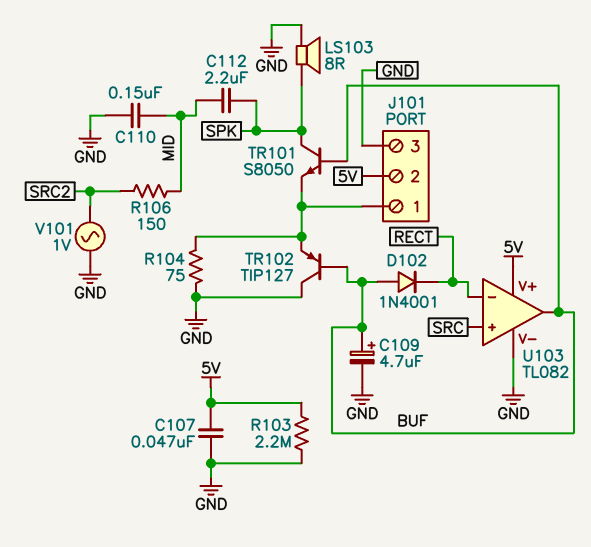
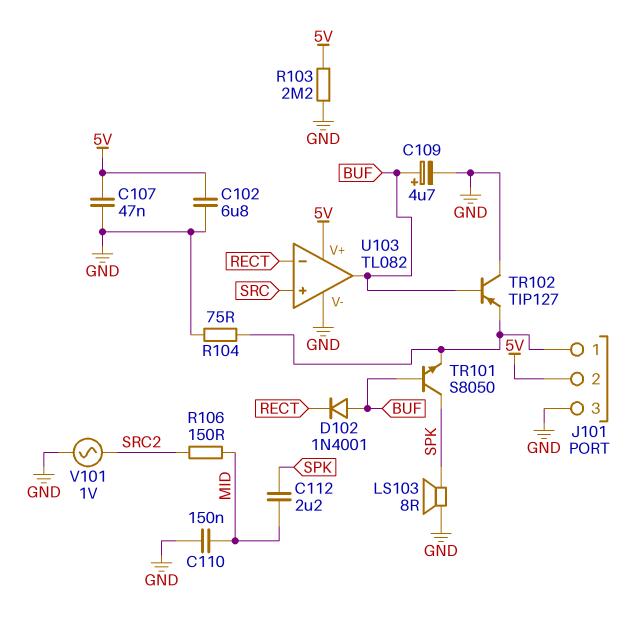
C102: none -> 6.8uF (5V, GND)

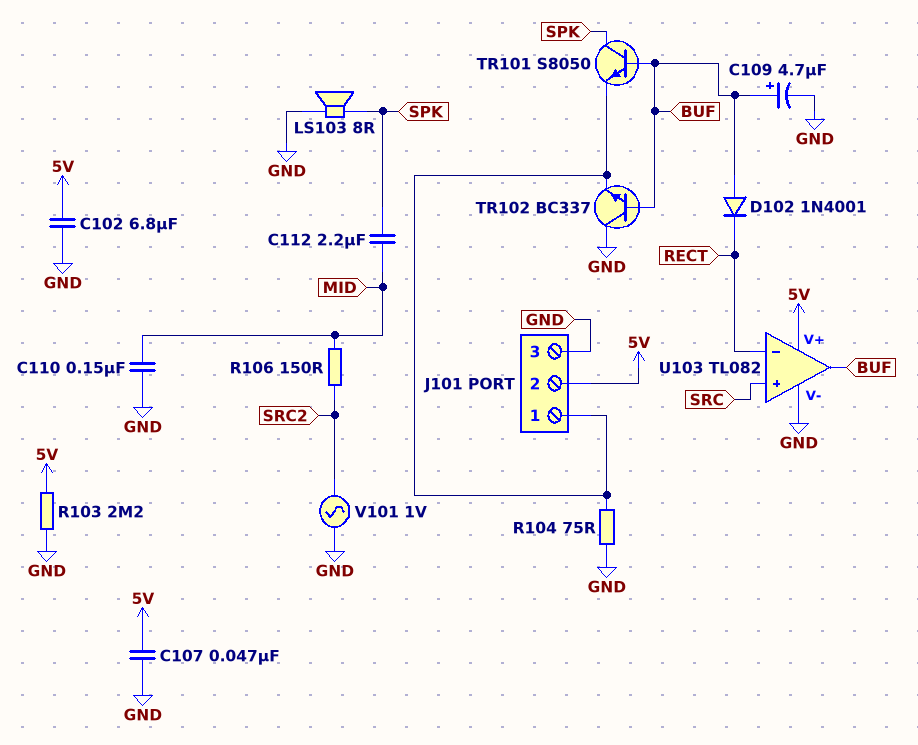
TR102: PNP TIP127 (B BUF, C GND, E J101/1) -> NPN BC337 (B BUF, C GND, E J101/1)

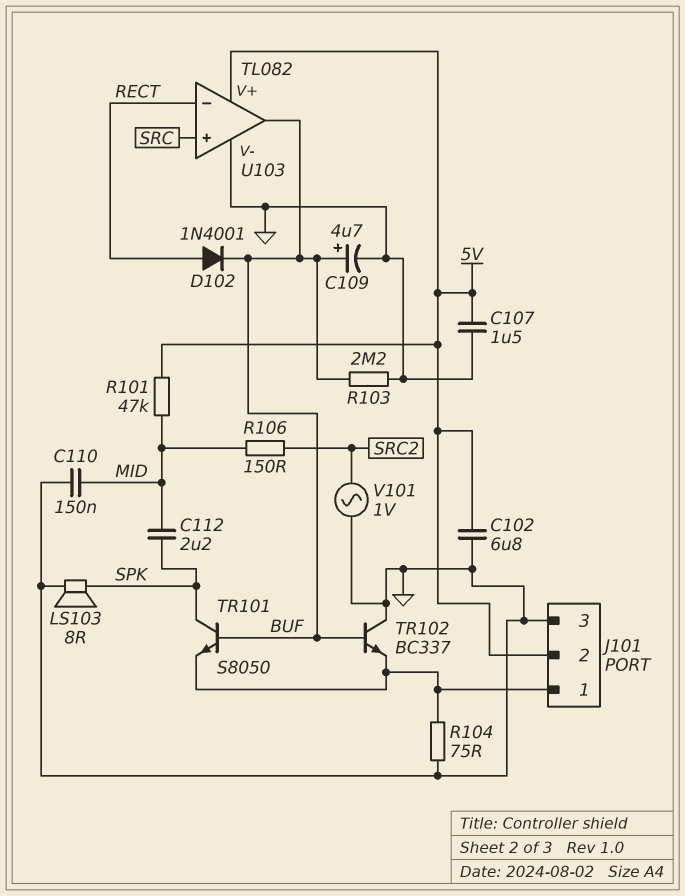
C107: 47nF (5V, GND) -> 1.5uF (5V, GND)
D102: diode 1N4001 (A BUF, K RECT) -> diode 1N4001 (A RECT, K BUF)
R101: none -> 47k (5V, MID)
R103: 2.2M (5V, GND) -> 2.2M (BUF, GND)

